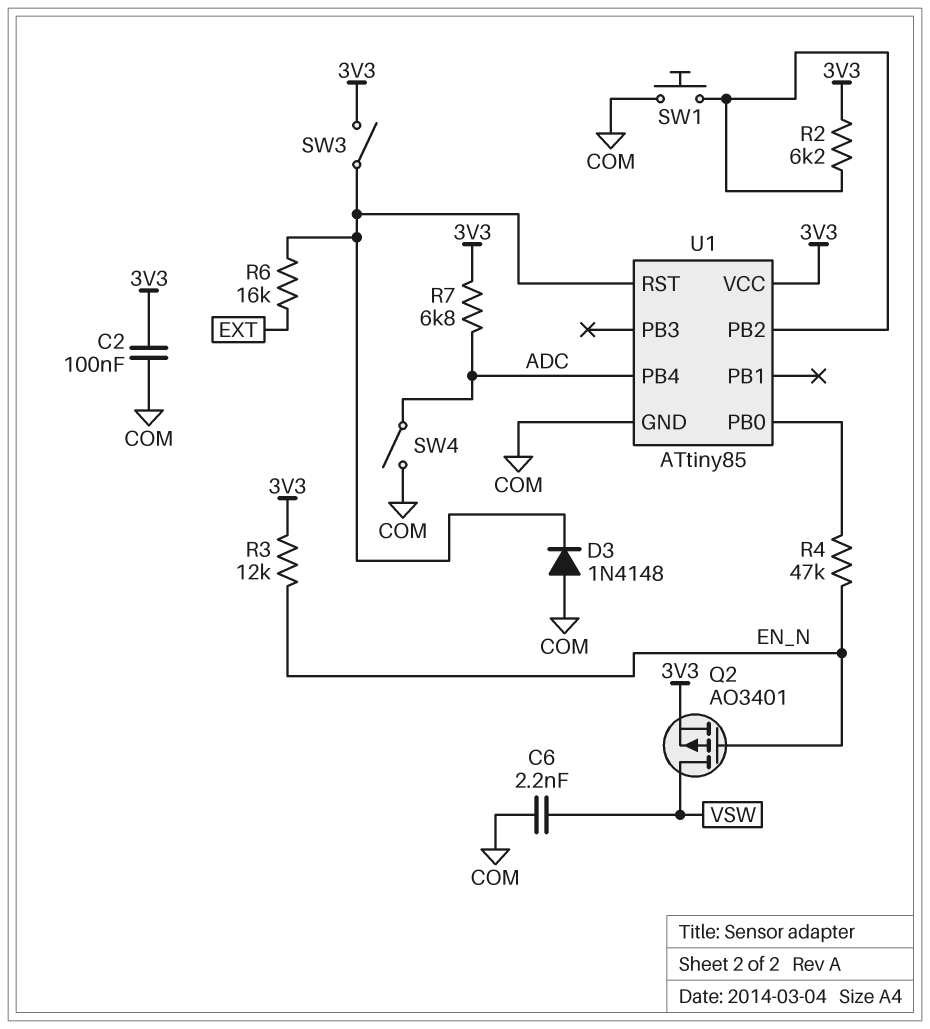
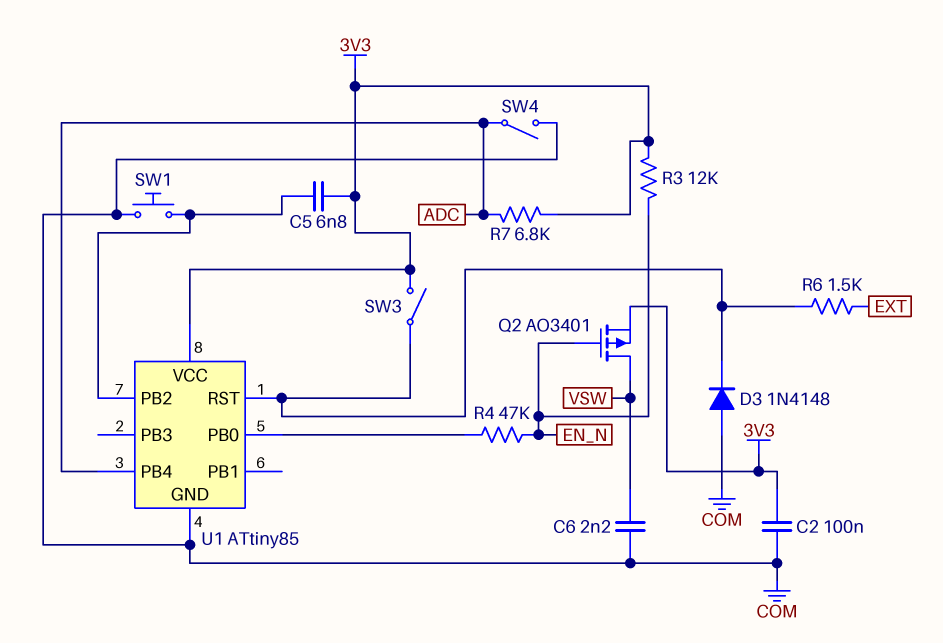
C5: none -> 6.8nF (3V3, U1/PB2)
R2: 6.2k (3V3, U1/PB2) -> none
R6: 16k (EXT, U1/RST) -> 1.5k (EXT, U1/RST)

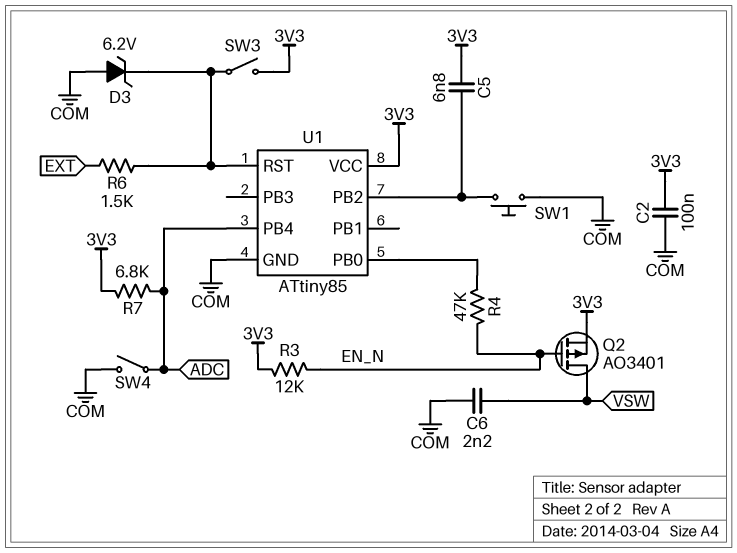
D3: diode 1N4148 (A COM, K U1/RST) -> zener 6.2V (A COM, K U1/RST)

